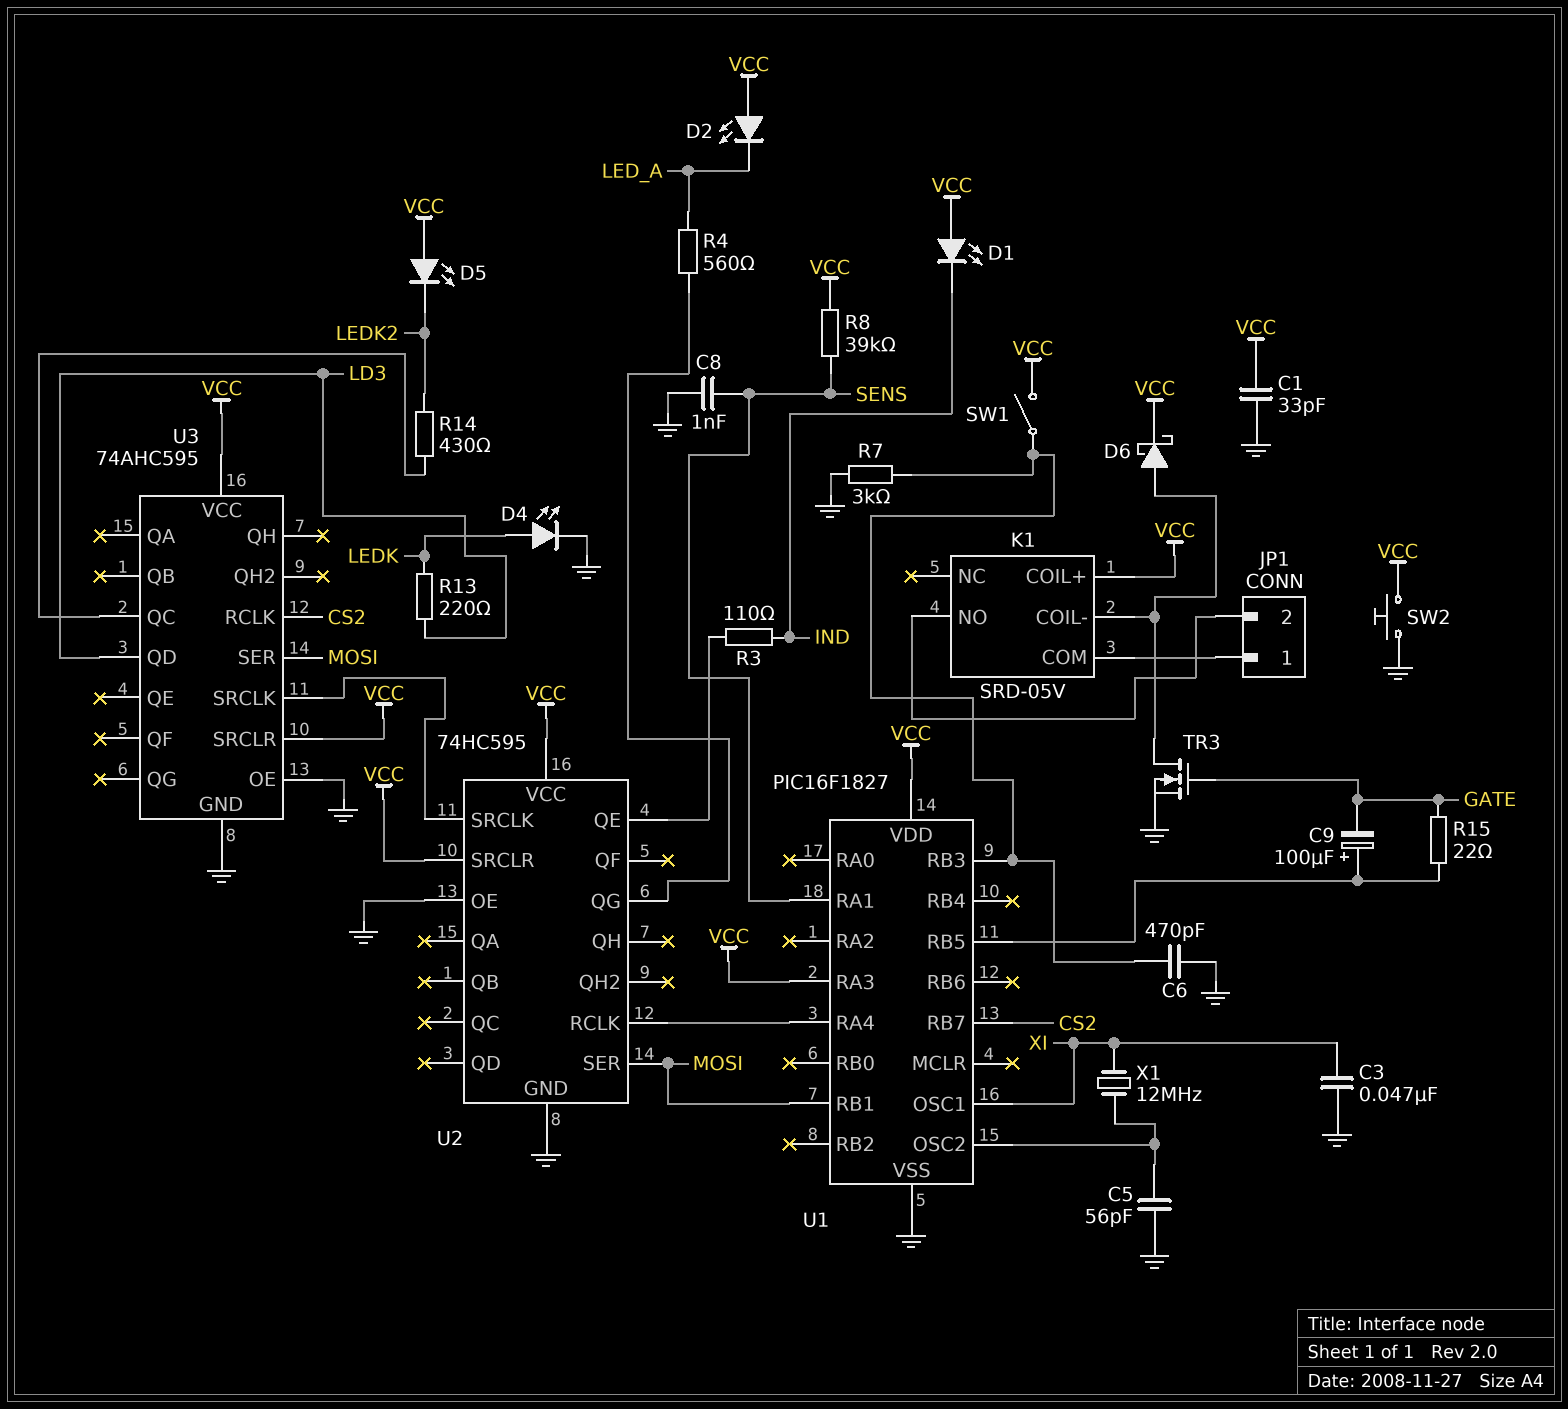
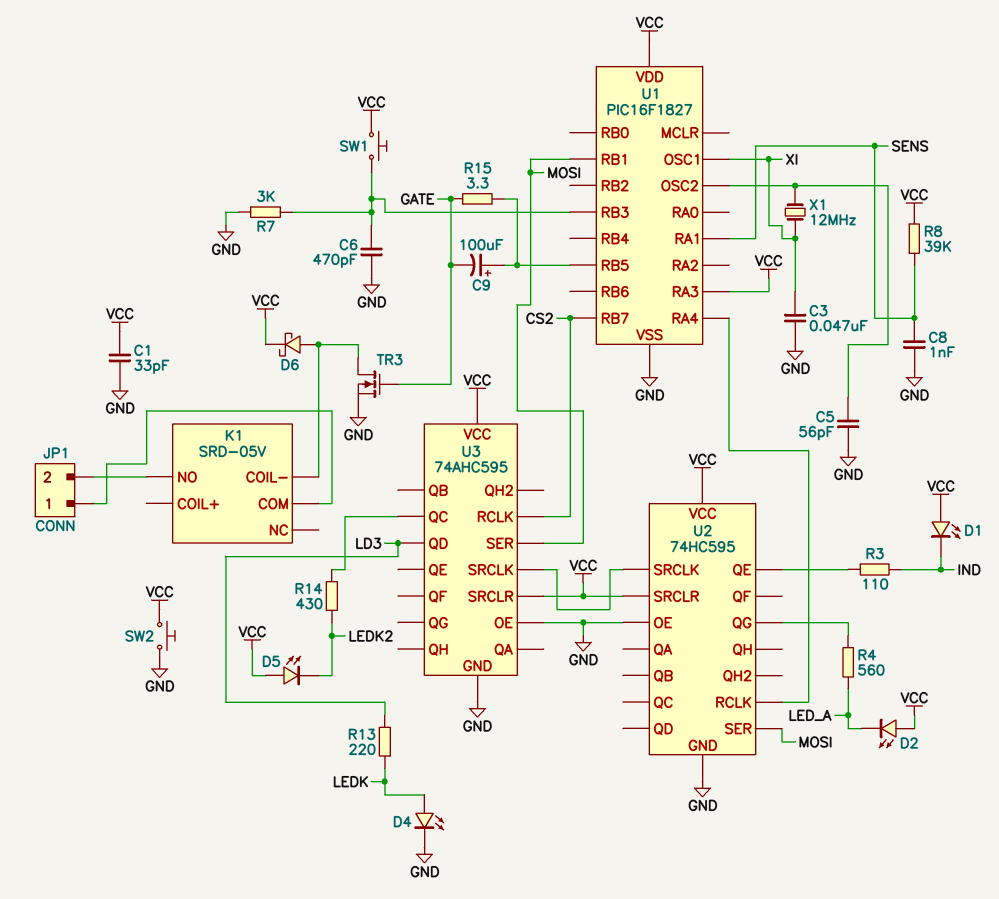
K1 pin COIL+: VCC -> none
R15: 22 (GATE, U1/RB5) -> 3.3 (GATE, U1/RB5)
SW1: switch (U1/RB3, VCC) -> button (U1/RB3, VCC)

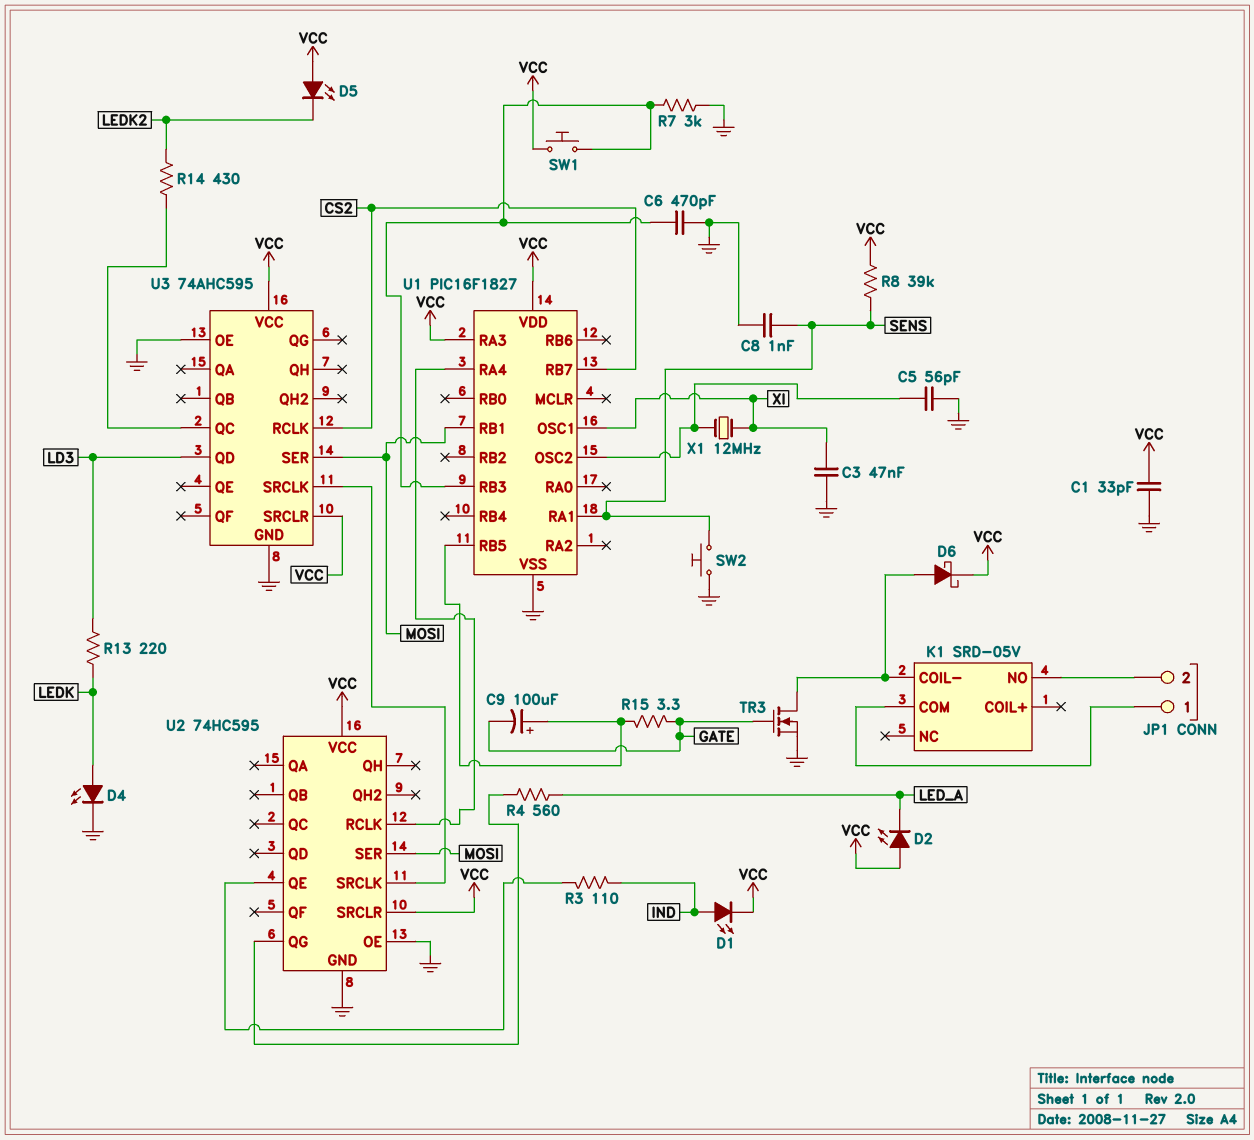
D1: LED (A VCC, K IND) -> LED (A IND, K VCC)
SW2: button (GND, VCC) -> button (GND, SENS)

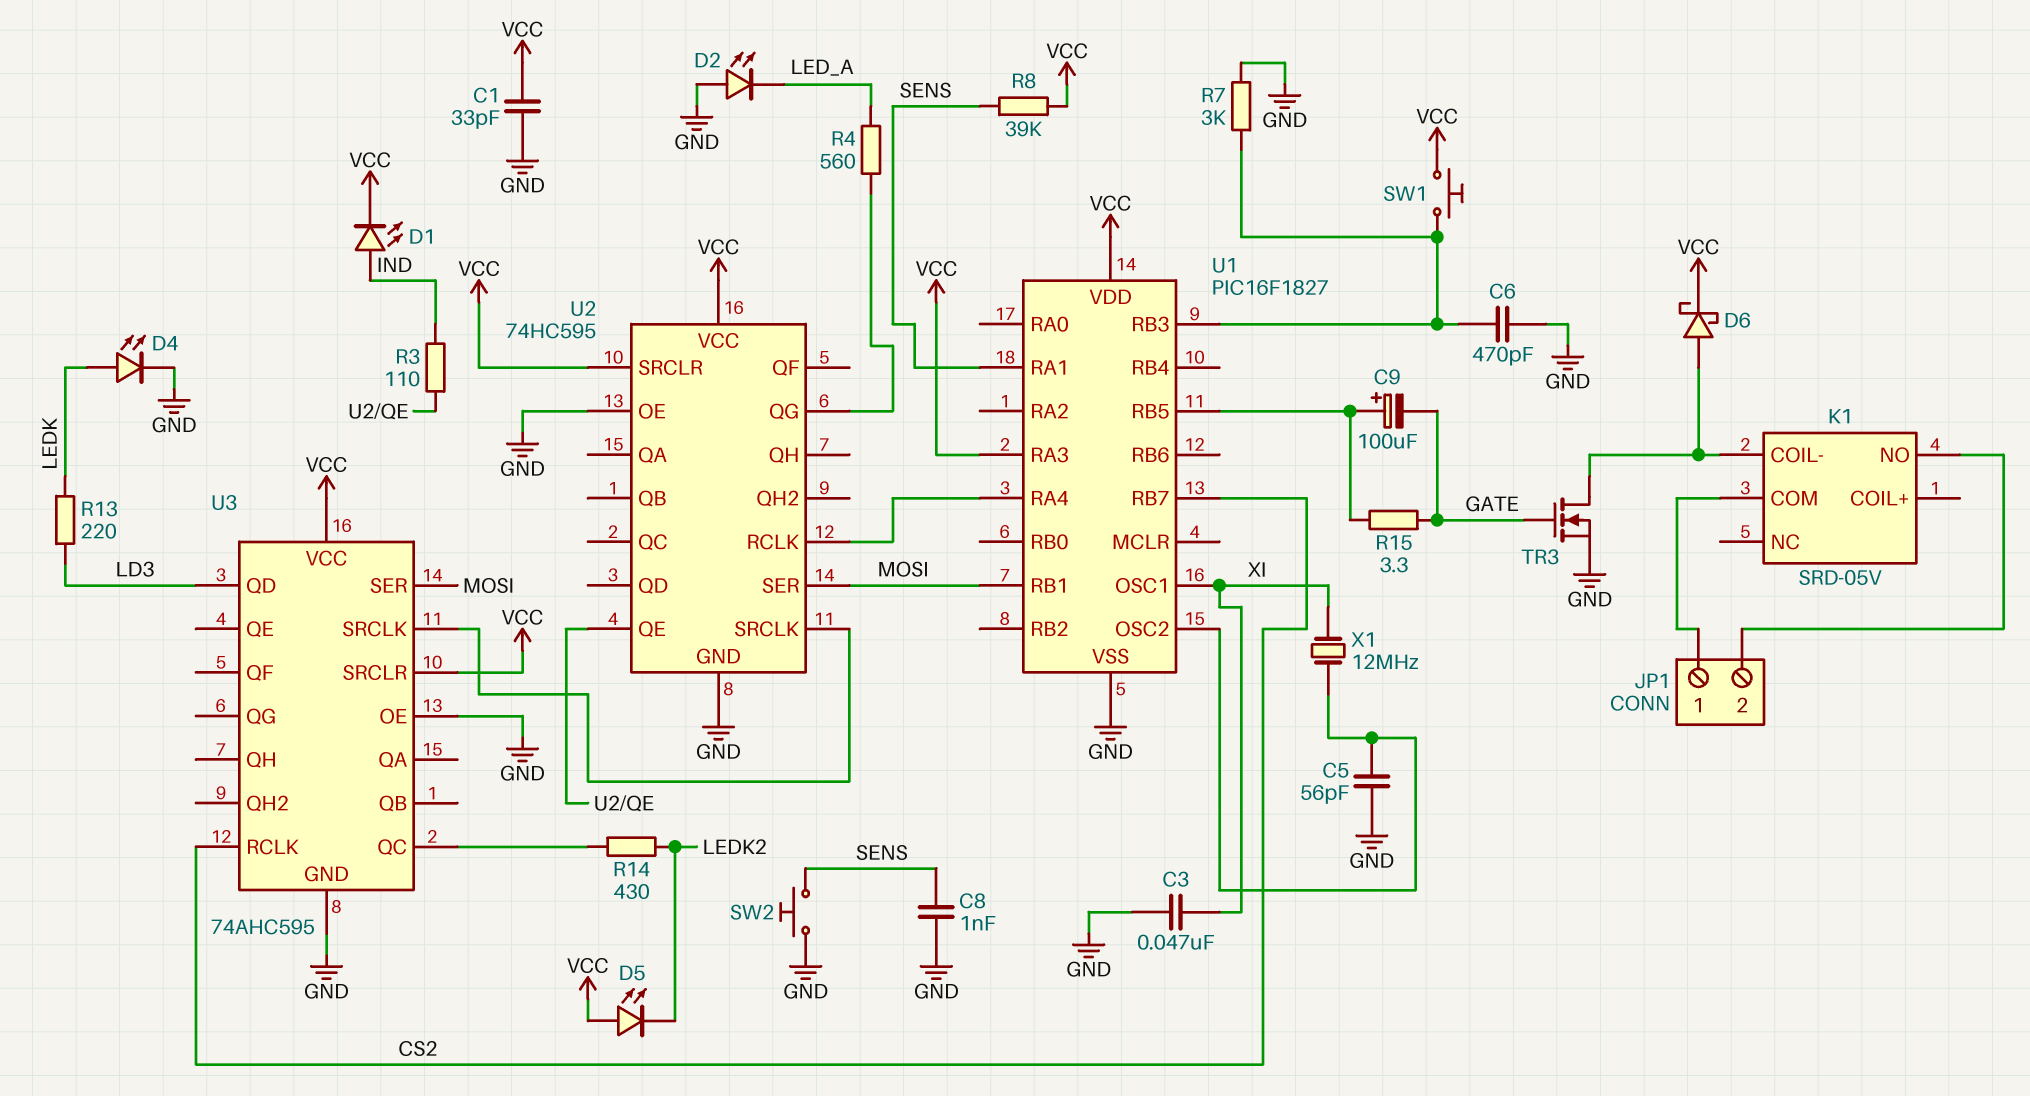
D2: LED (A VCC, K LED_A) -> LED (A GND, K LED_A)

